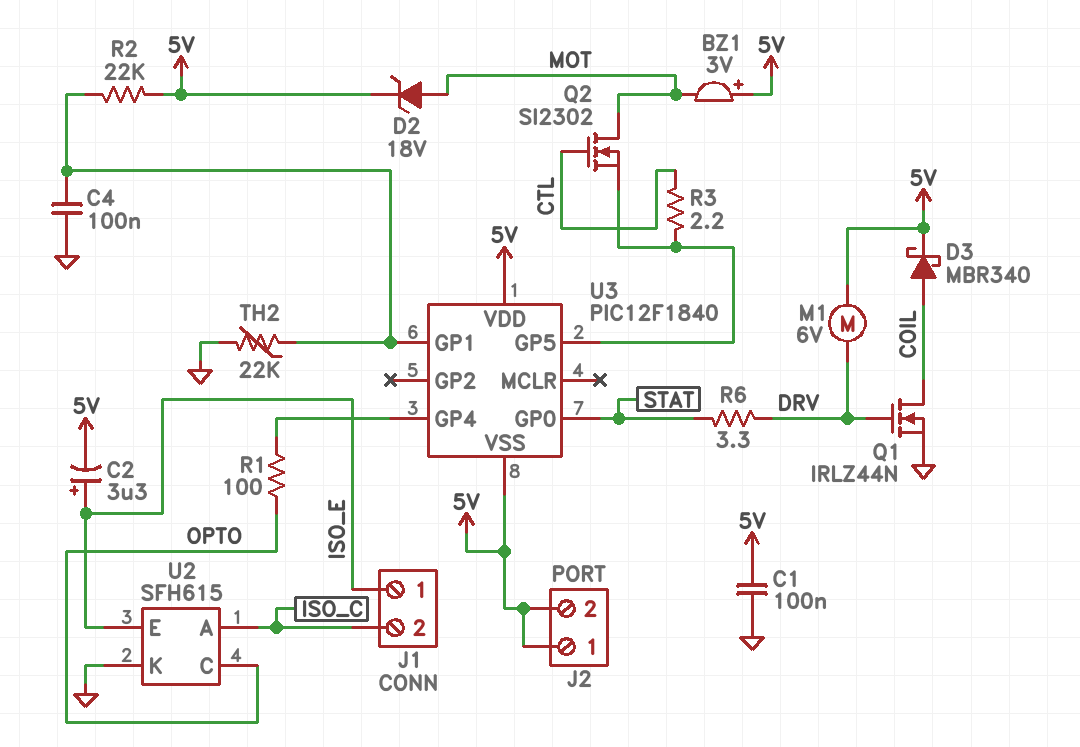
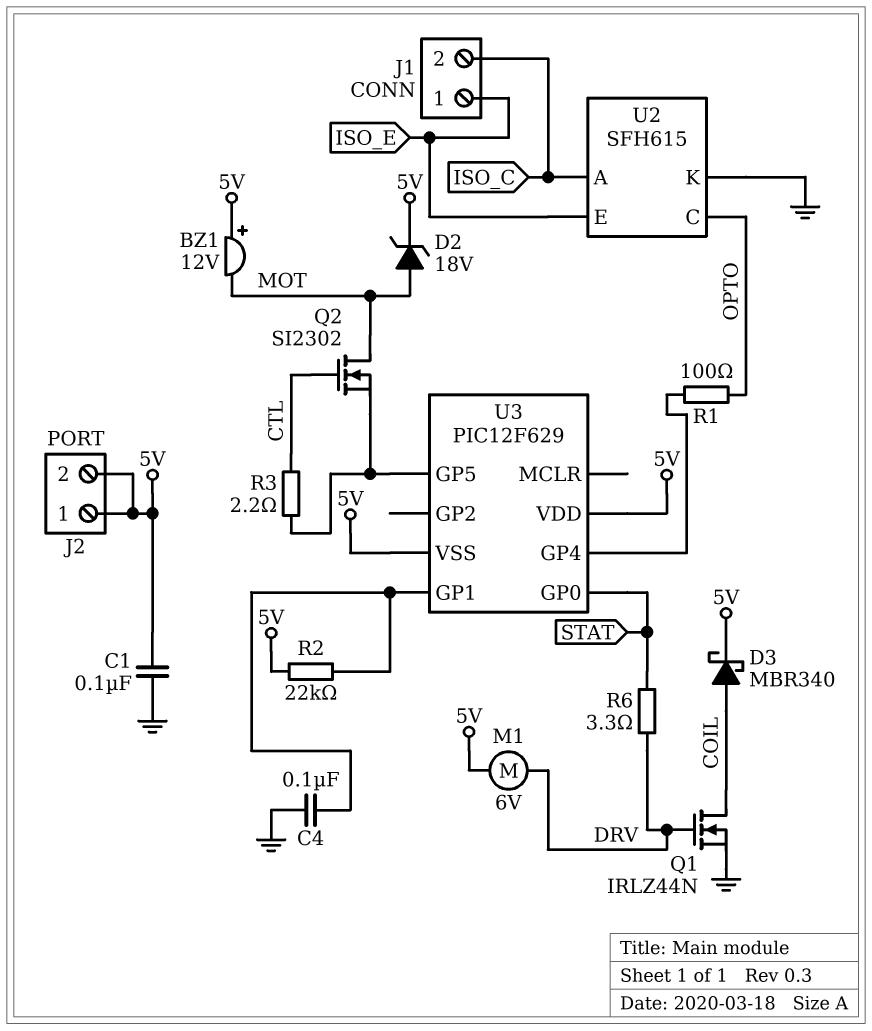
BZ1: buzzer 3V (plus 5V, minus MOT) -> buzzer 12V (plus 5V, minus MOT)
C2: 3.3uF (plus ISO_E, minus 5V) -> none
TH2: 22k (GND, U3/GP1) -> none
U3: PIC12F1840 -> PIC12F629

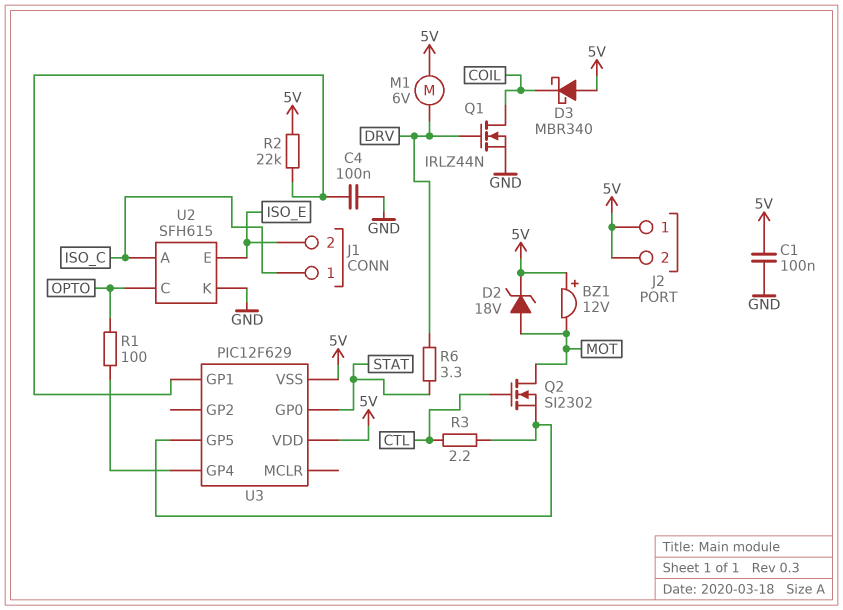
D3: schottky MBR340 (A COIL, K 5V) -> schottky MBR340 (A 5V, K COIL)
J1 pin 1: ISO_E -> ISO_C
J1 pin 2: ISO_C -> ISO_E

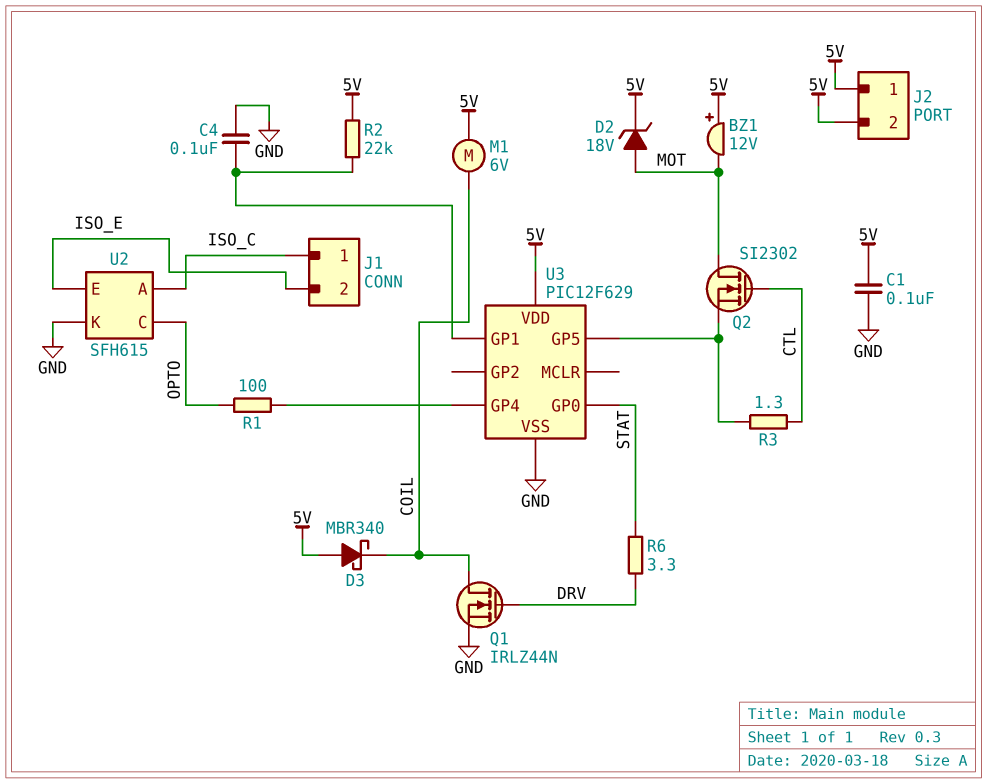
M1: motor 6V (5V, DRV) -> motor 6V (5V, COIL)
R3: 2.2 (CTL, U3/GP5) -> 1.3 (CTL, U3/GP5)
U3 pin VSS: 5V -> GND

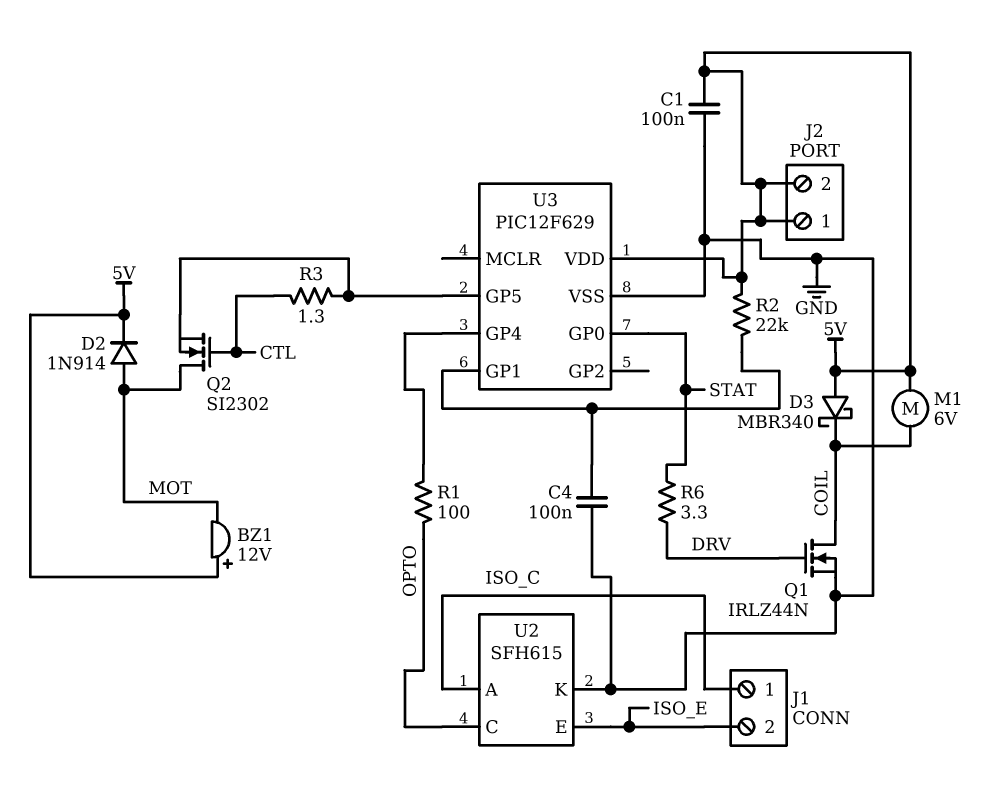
D2: zener 18V (A MOT, K 5V) -> diode 1N914 (A MOT, K 5V)

